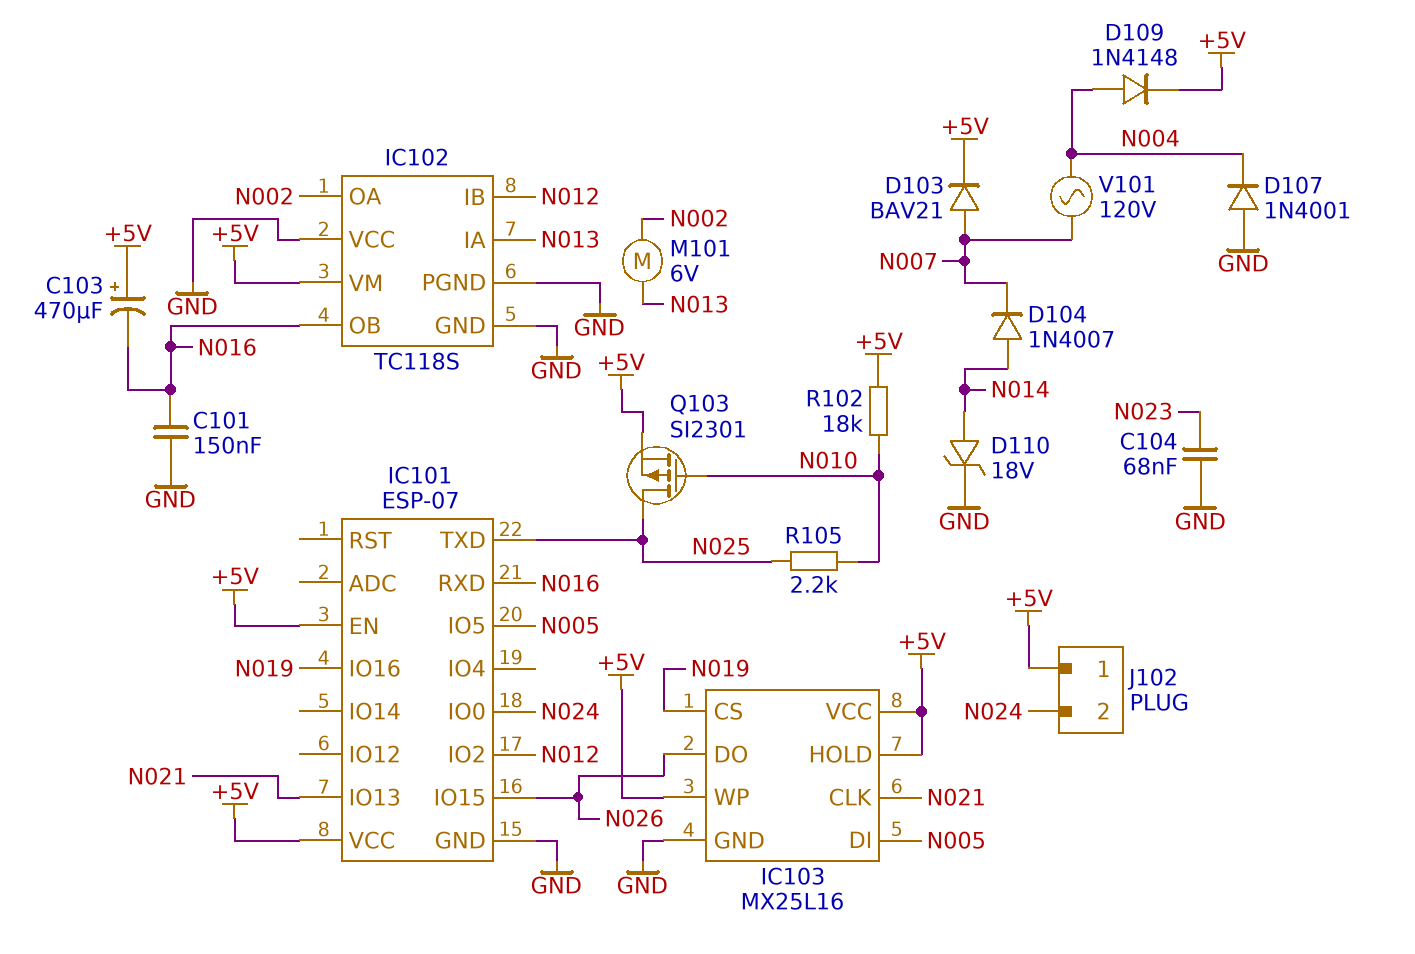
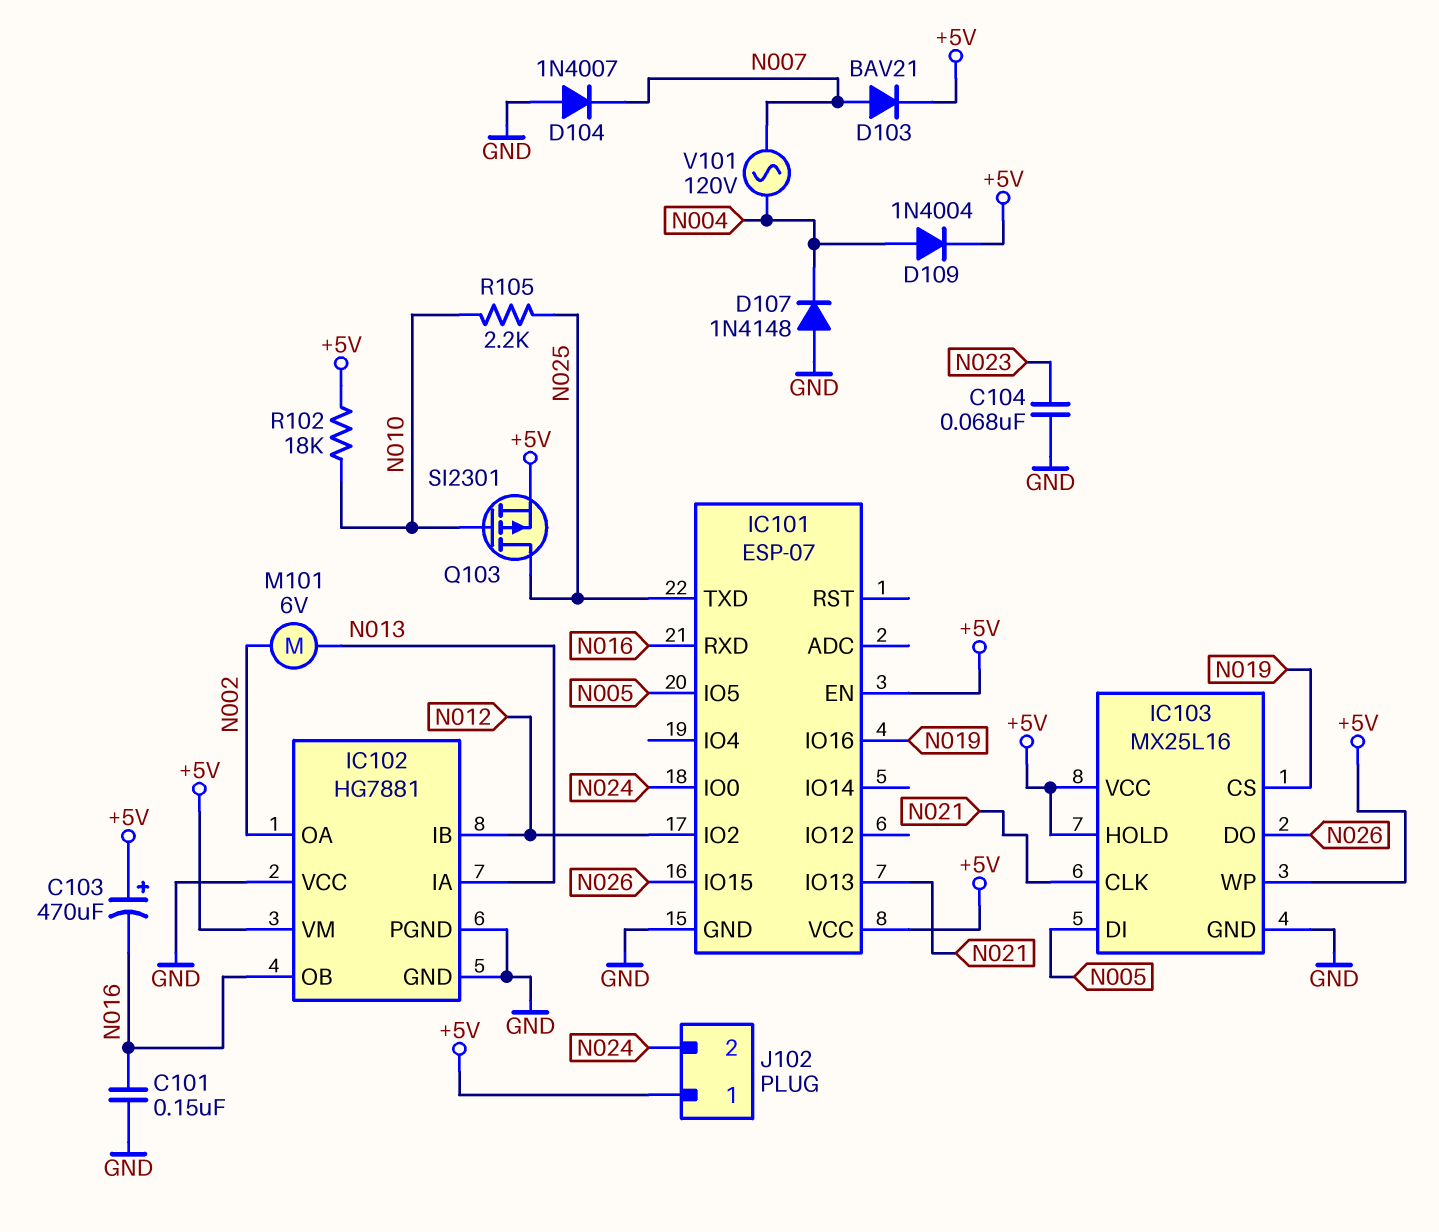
D104: diode 1N4007 (A N014, K N007) -> diode 1N4007 (A GND, K N007)
D107: diode 1N4001 (A GND, K N004) -> diode 1N4148 (A GND, K N004)
D109: diode 1N4148 (A N004, K +5V) -> diode 1N4004 (A N004, K +5V)
D110: zener 18V (A N014, K GND) -> none
IC102: TC118S -> HG7881

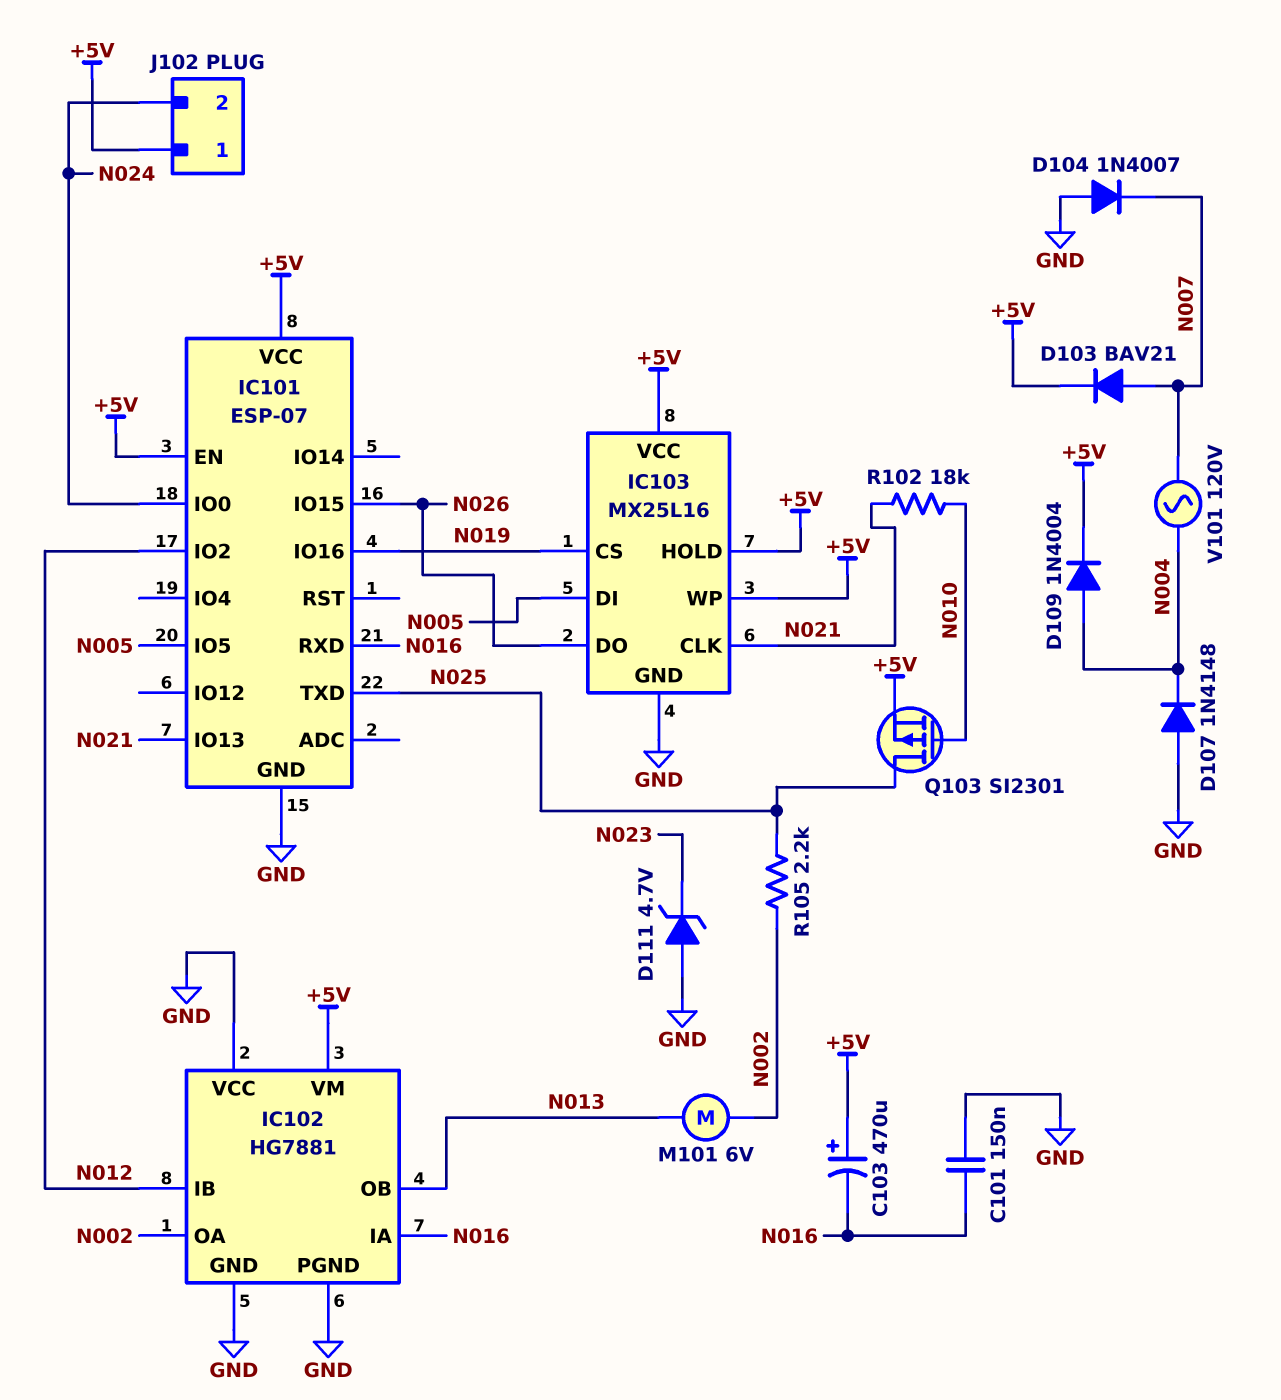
C104: 68nF (GND, N023) -> none
D111: none -> zener 4.7V (A GND, K N023)
IC102 pin IA: N013 -> N016
IC102 pin OB: N016 -> N013
R102: 18k (+5V, N010) -> 18k (N010, N021)
R105: 2.2k (N010, N025) -> 2.2k (N002, N025)

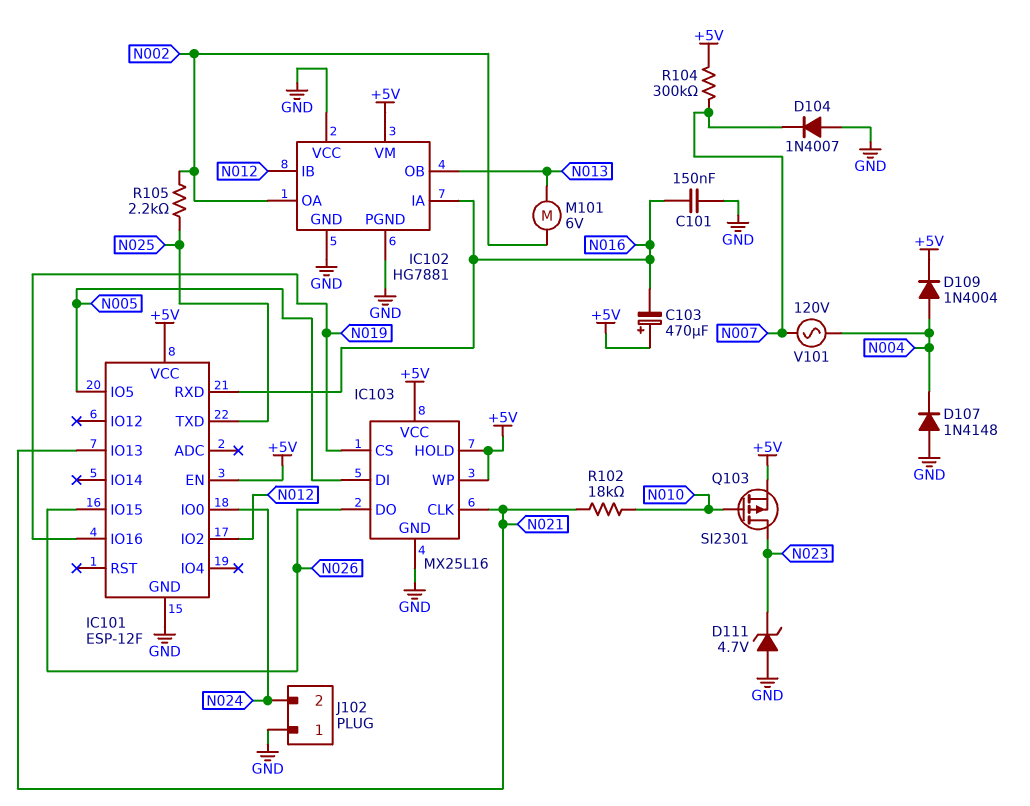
D103: diode BAV21 (A N007, K +5V) -> none
IC101: ESP-07 -> ESP-12F
J102 pin 1: +5V -> GND
Q103: PMOS SI2301 (G N010, D N025, S +5V) -> PMOS SI2301 (G N010, D N023, S +5V)
R104: none -> 300k (+5V, N007)

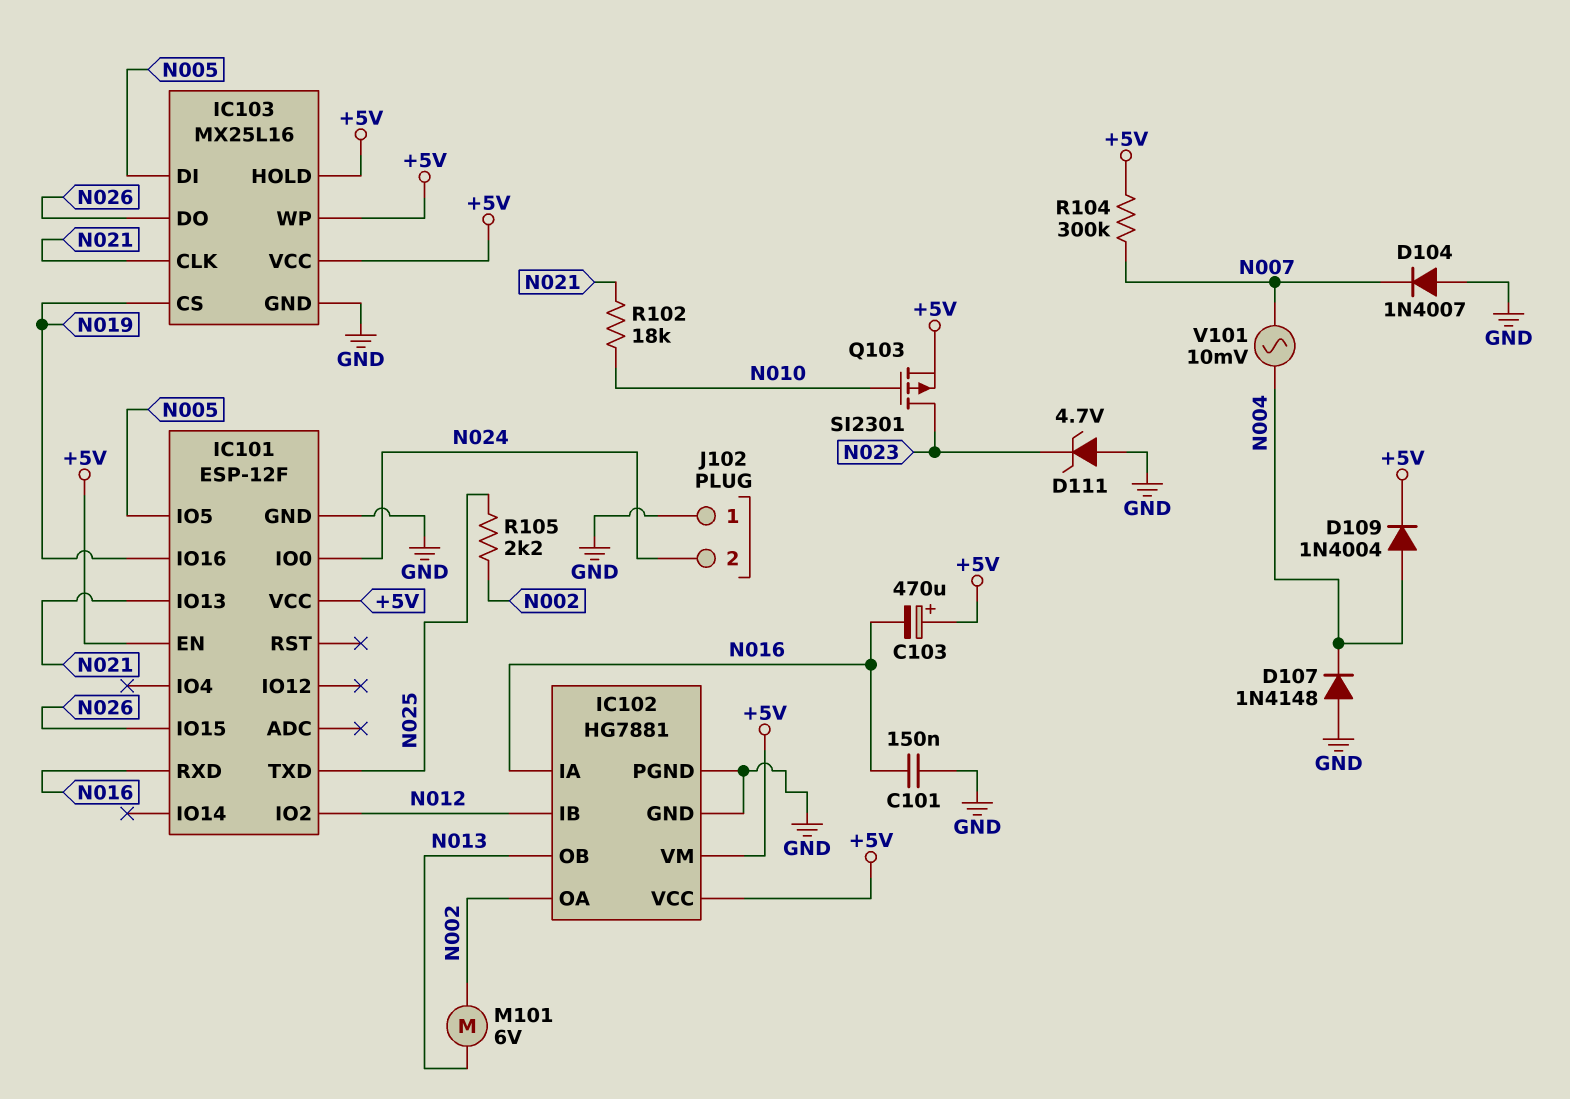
IC102 pin VCC: GND -> +5V
V101: AC 120V (N004, N007) -> AC 10mV (N004, N007)

